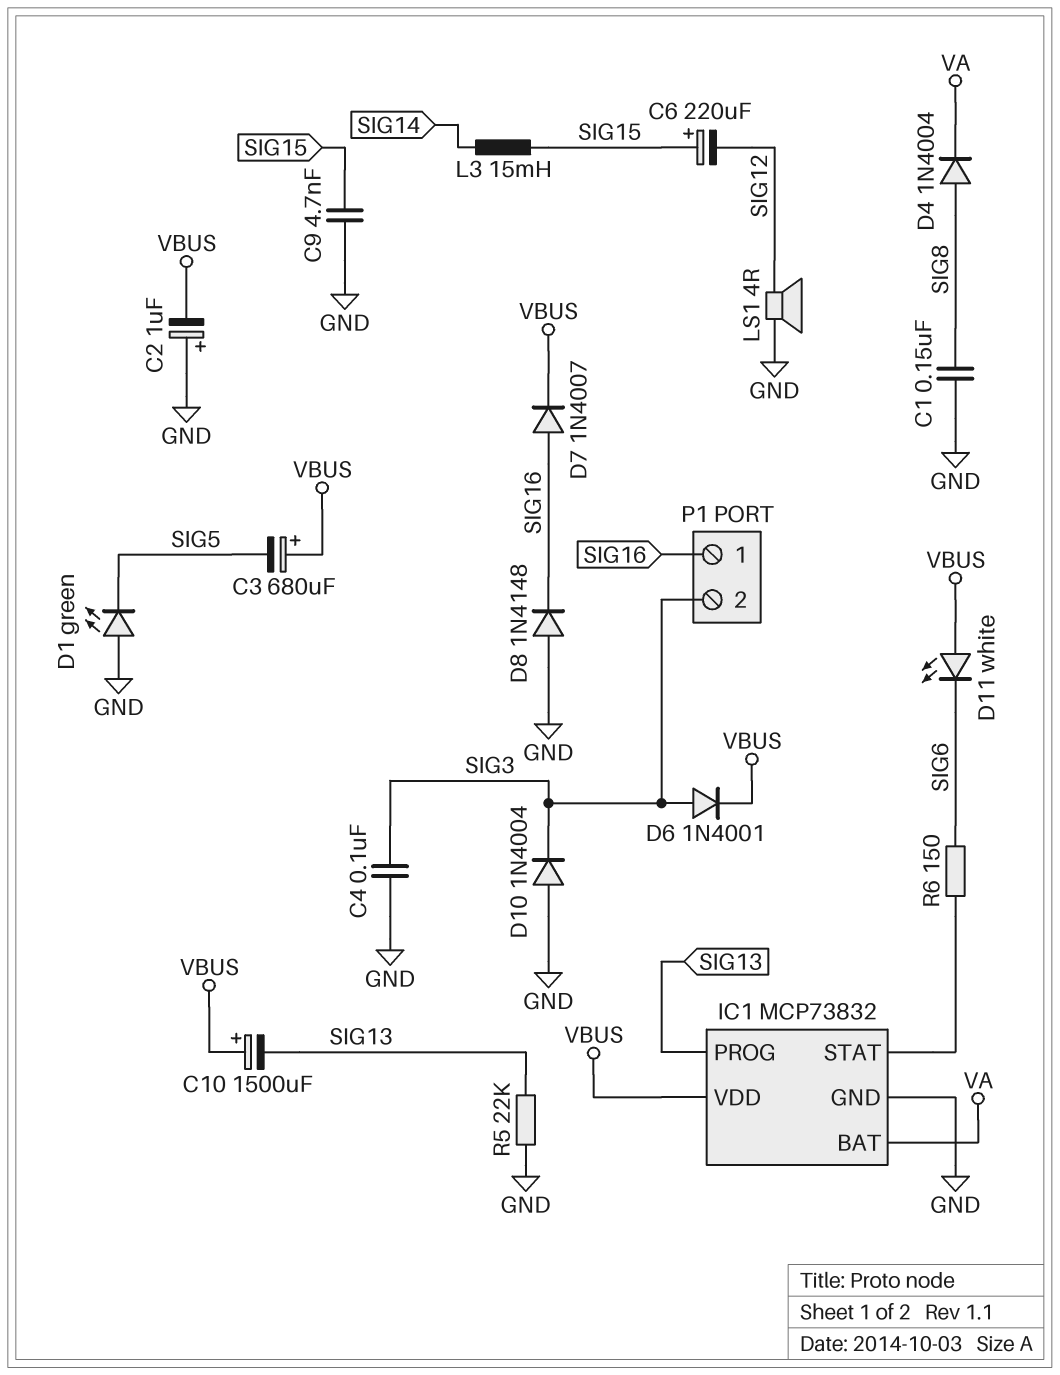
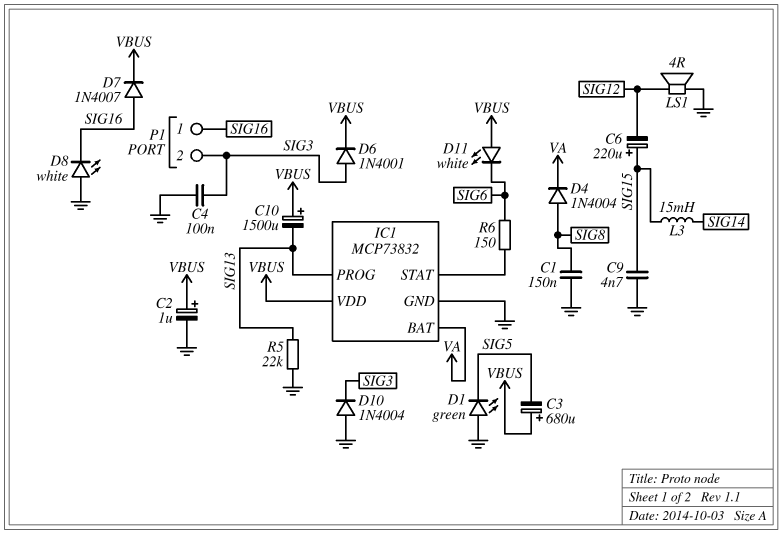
C2: 1uF (plus GND, minus VBUS) -> 1uF (plus VBUS, minus GND)
D8: diode 1N4148 (A GND, K SIG16) -> LED white (A GND, K SIG16)

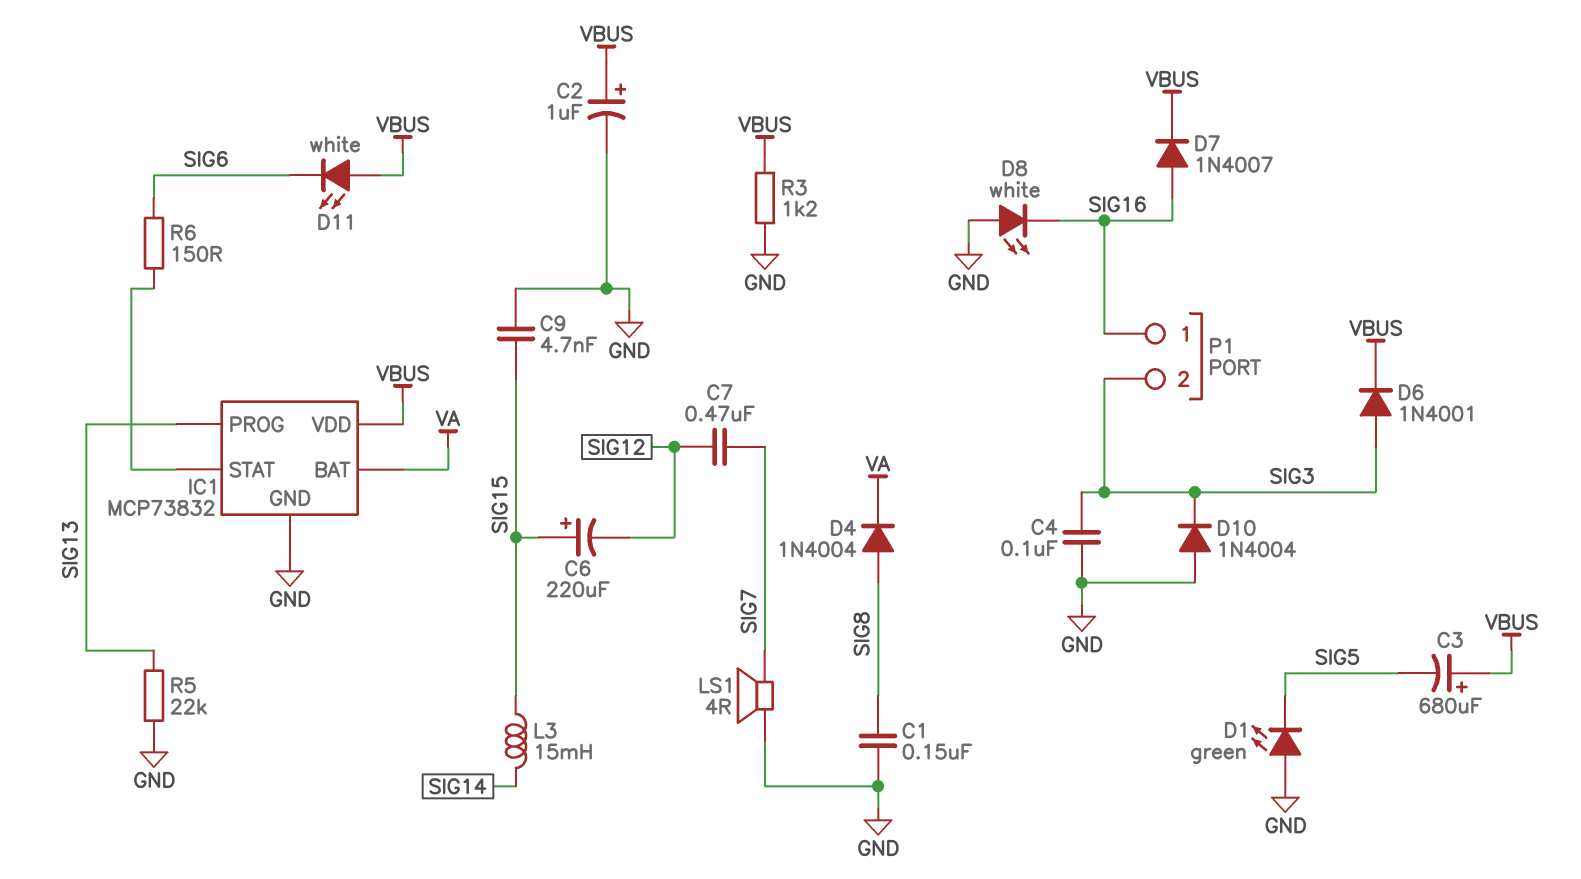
C7: none -> 470nF (SIG7, SIG12)
C10: 1500uF (plus VBUS, minus SIG13) -> none
LS1: speaker 4R (GND, SIG12) -> speaker 4R (GND, SIG7)
R3: none -> 1.2k (GND, VBUS)

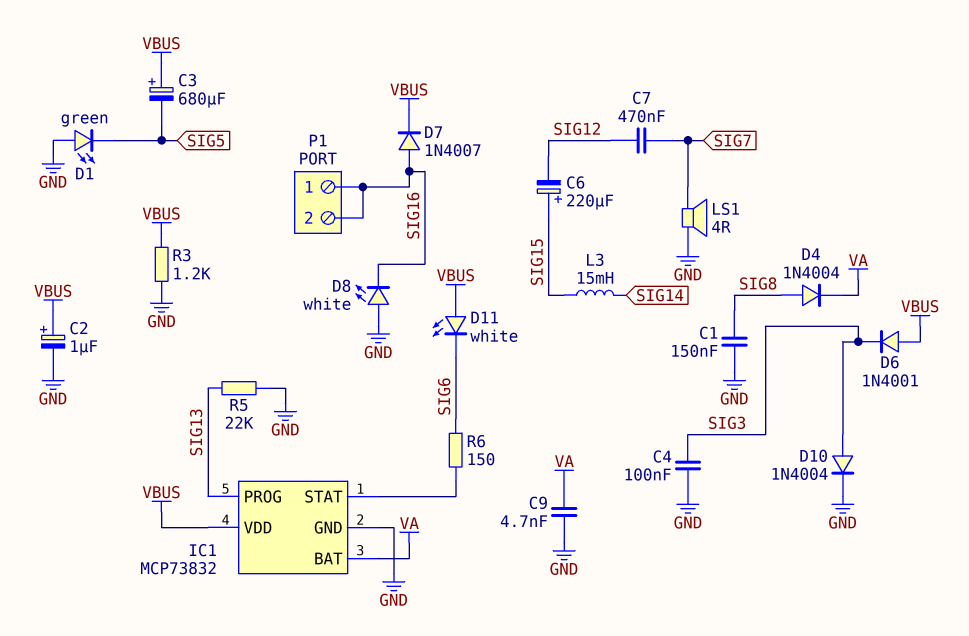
C9: 4.7nF (GND, SIG15) -> 4.7nF (GND, VA)
D6: diode 1N4001 (A SIG3, K VBUS) -> diode 1N4001 (A VBUS, K SIG3)
D10: diode 1N4004 (A GND, K SIG3) -> diode 1N4004 (A SIG3, K GND)
P1 pin 2: SIG3 -> SIG16

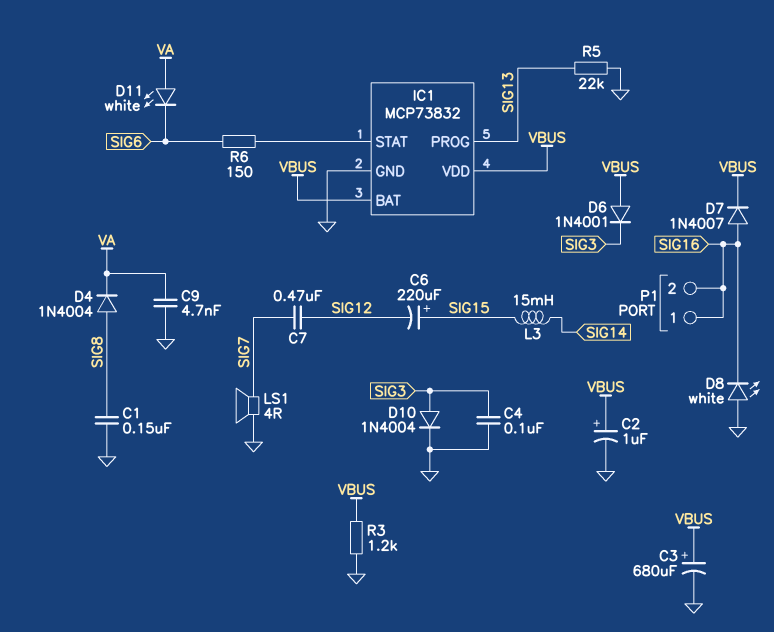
C3: 680uF (plus VBUS, minus SIG5) -> 680uF (plus VBUS, minus GND)
D1: LED green (A GND, K SIG5) -> none
D11: LED white (A VBUS, K SIG6) -> LED white (A VA, K SIG6)
IC1 pin BAT: VA -> VBUS

